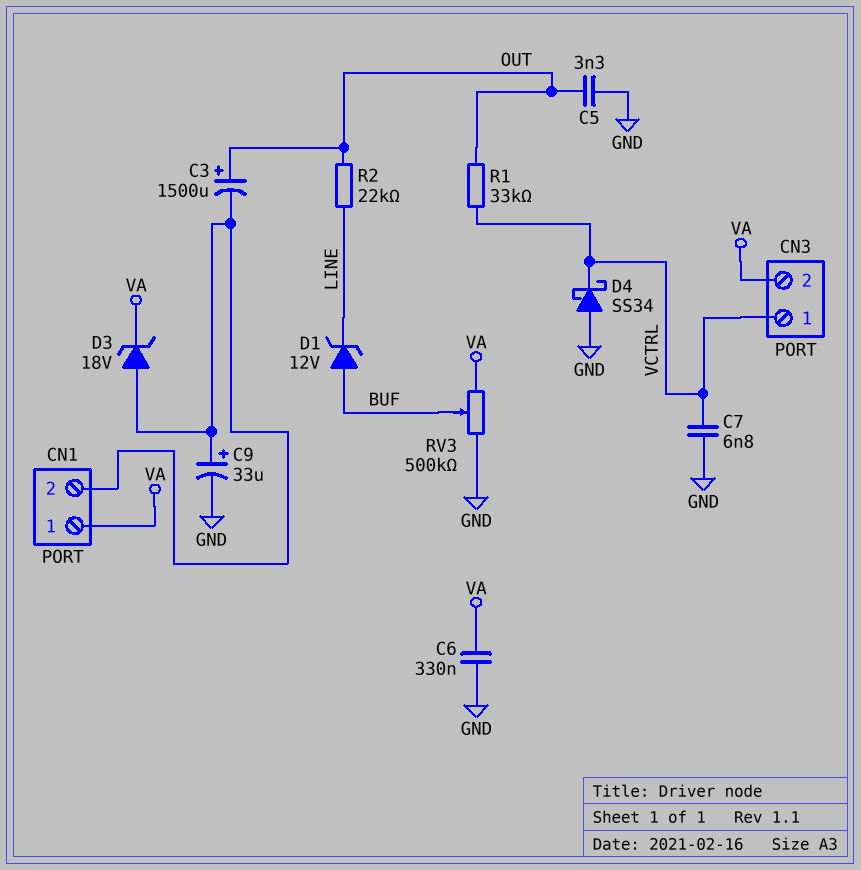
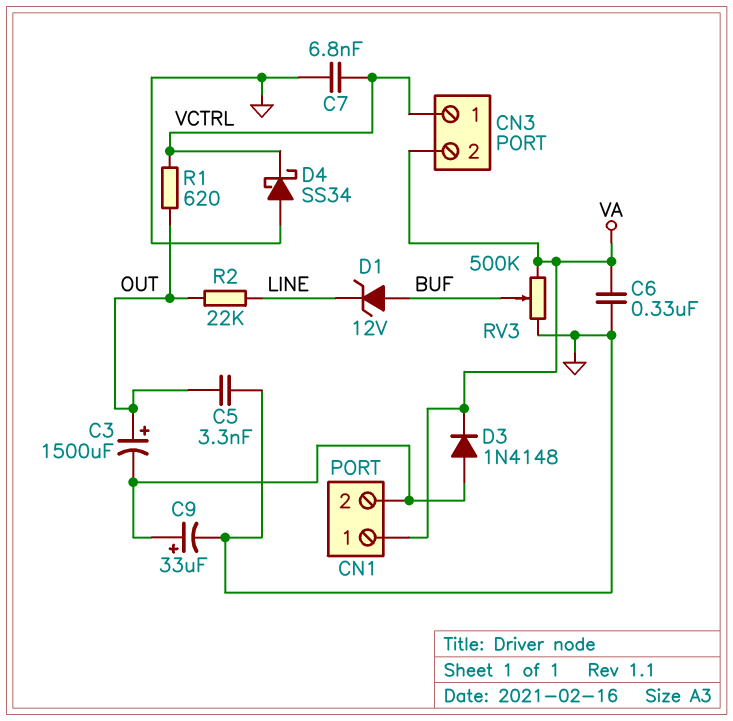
D3: zener 18V (A CN1/2, K VA) -> diode 1N4148 (A CN1/2, K VA)
R1: 33k (OUT, VCTRL) -> 620 (OUT, VCTRL)

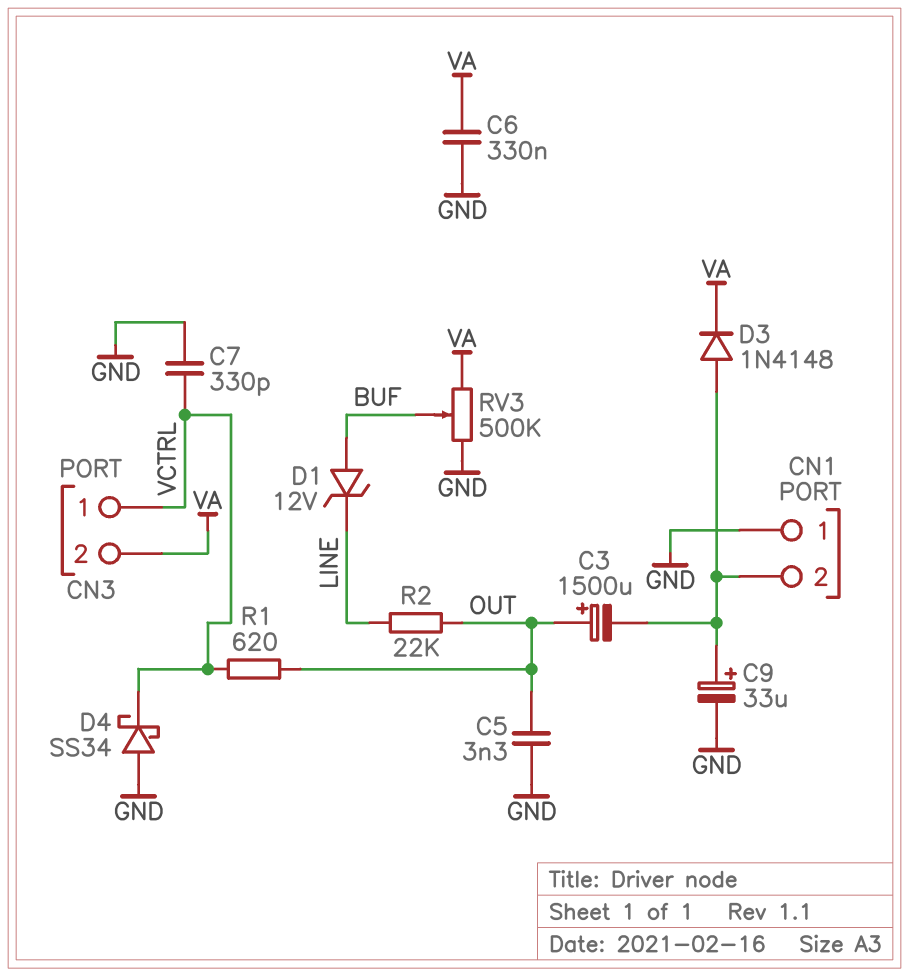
C7: 6.8nF (GND, VCTRL) -> 330pF (GND, VCTRL)
CN1 pin 1: VA -> GND

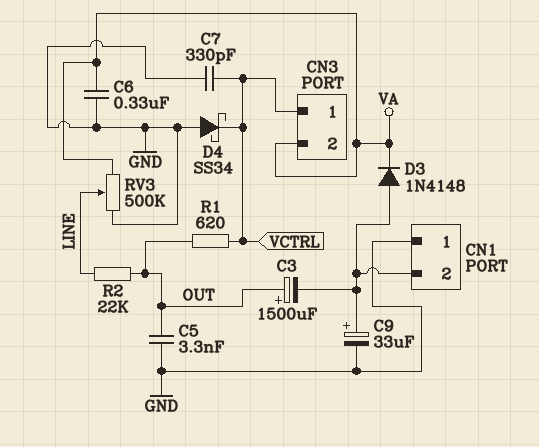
D1: zener 12V (A BUF, K LINE) -> none
RV3: 500k (GND, VA, wiper BUF) -> 500k (GND, VA, wiper LINE)

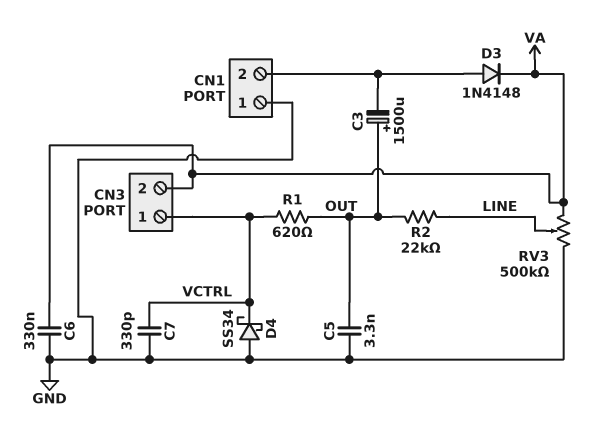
C9: 33uF (plus CN1/2, minus GND) -> none

